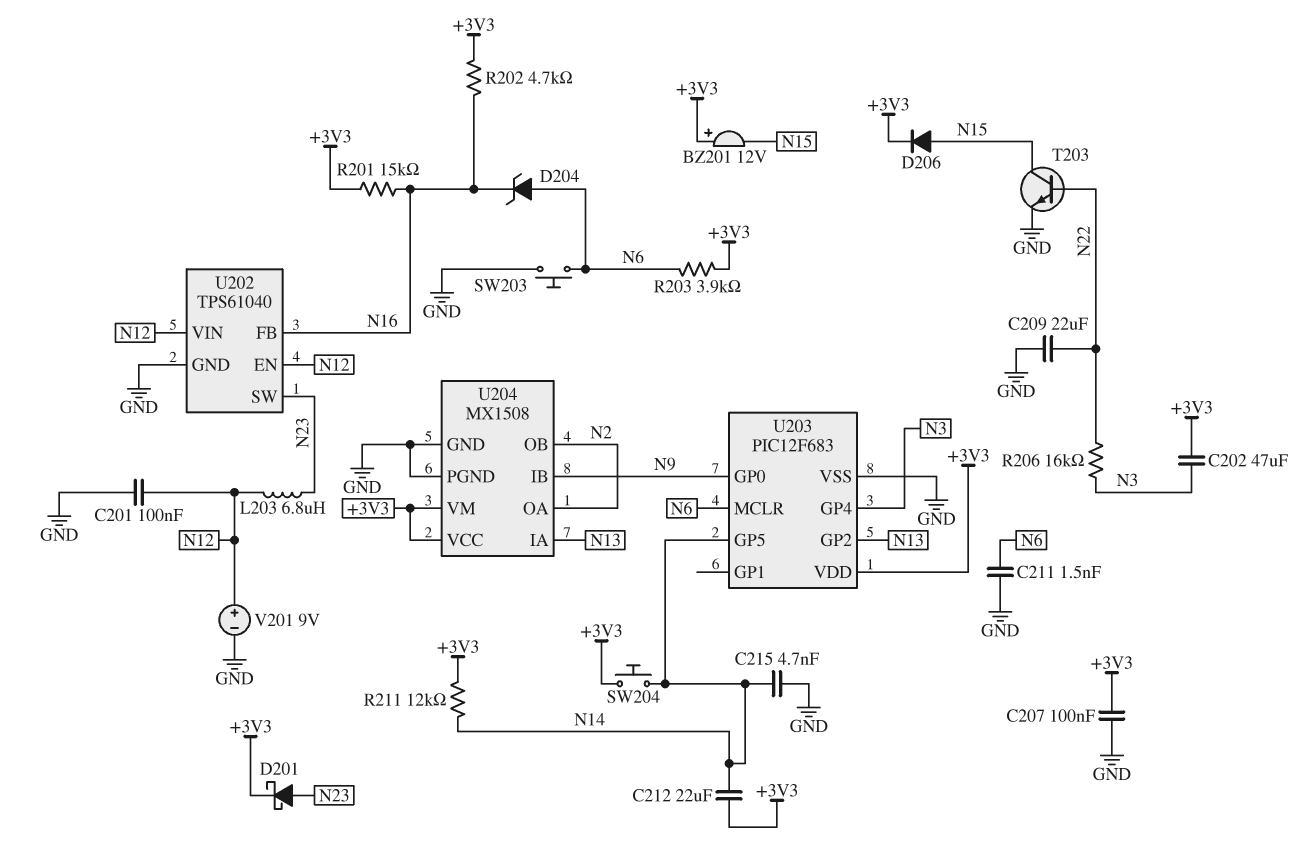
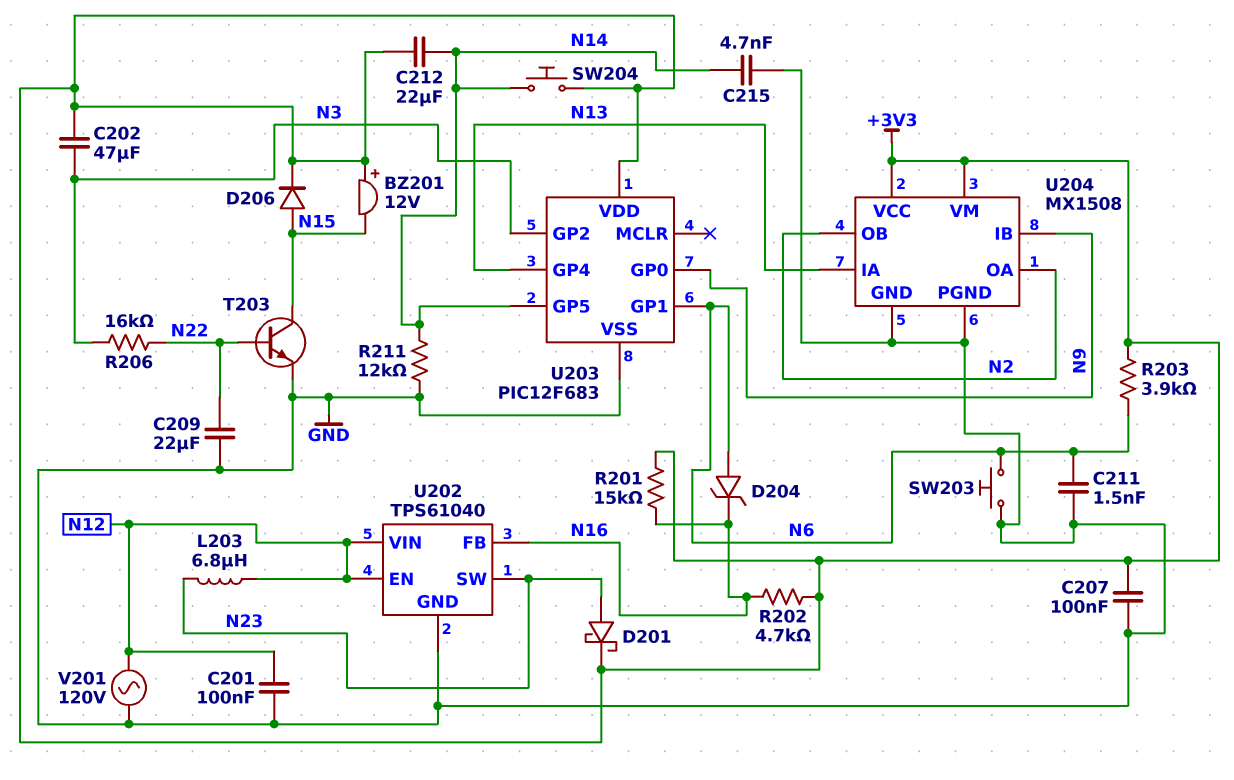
R211: 12k (+3V3, N14) -> 12k (GND, N14)
U203 pin GP1: none -> N6
U203 pin GP2: N13 -> N3
U203 pin GP4: N3 -> N13
U203 pin MCLR: N6 -> none
V201: 9V (plus N12, minus GND) -> AC 120V (GND, N12)

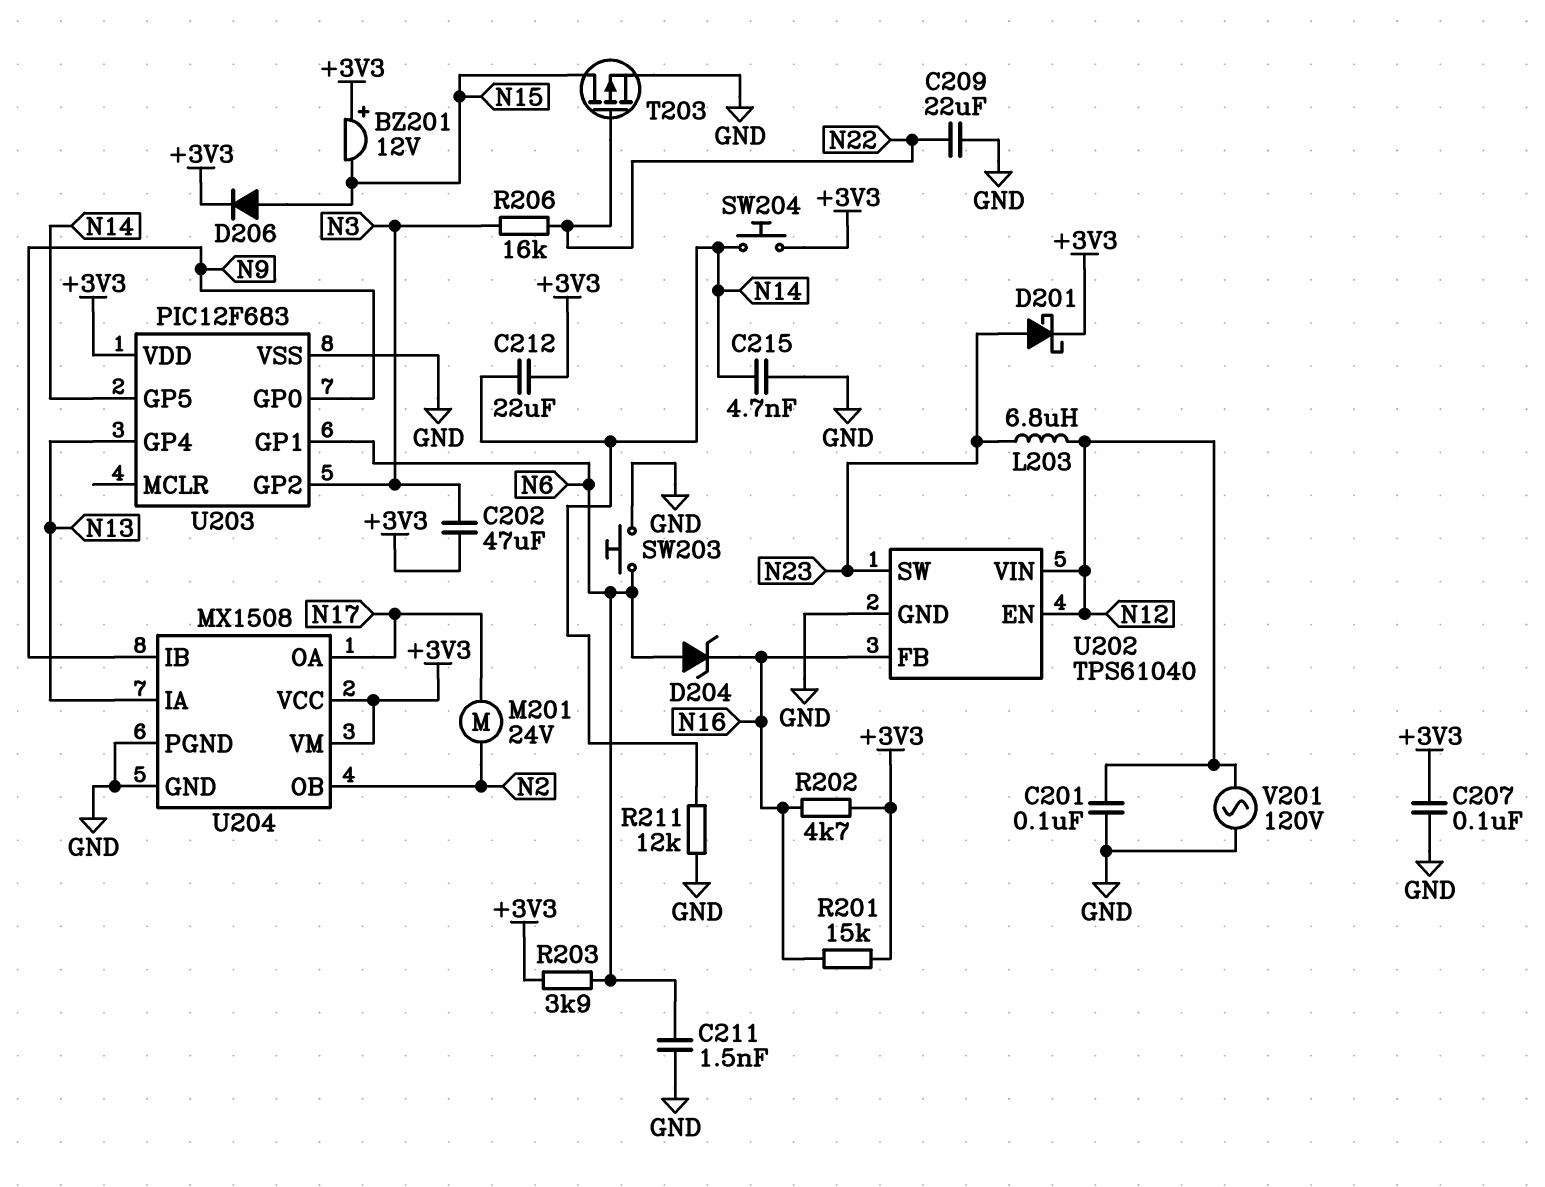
M201: none -> motor 24V (N2, N17)
T203: NPN (B N22, C N15, E GND) -> PMOS (G N22, D N15, S GND)
U204 pin OA: N2 -> N17

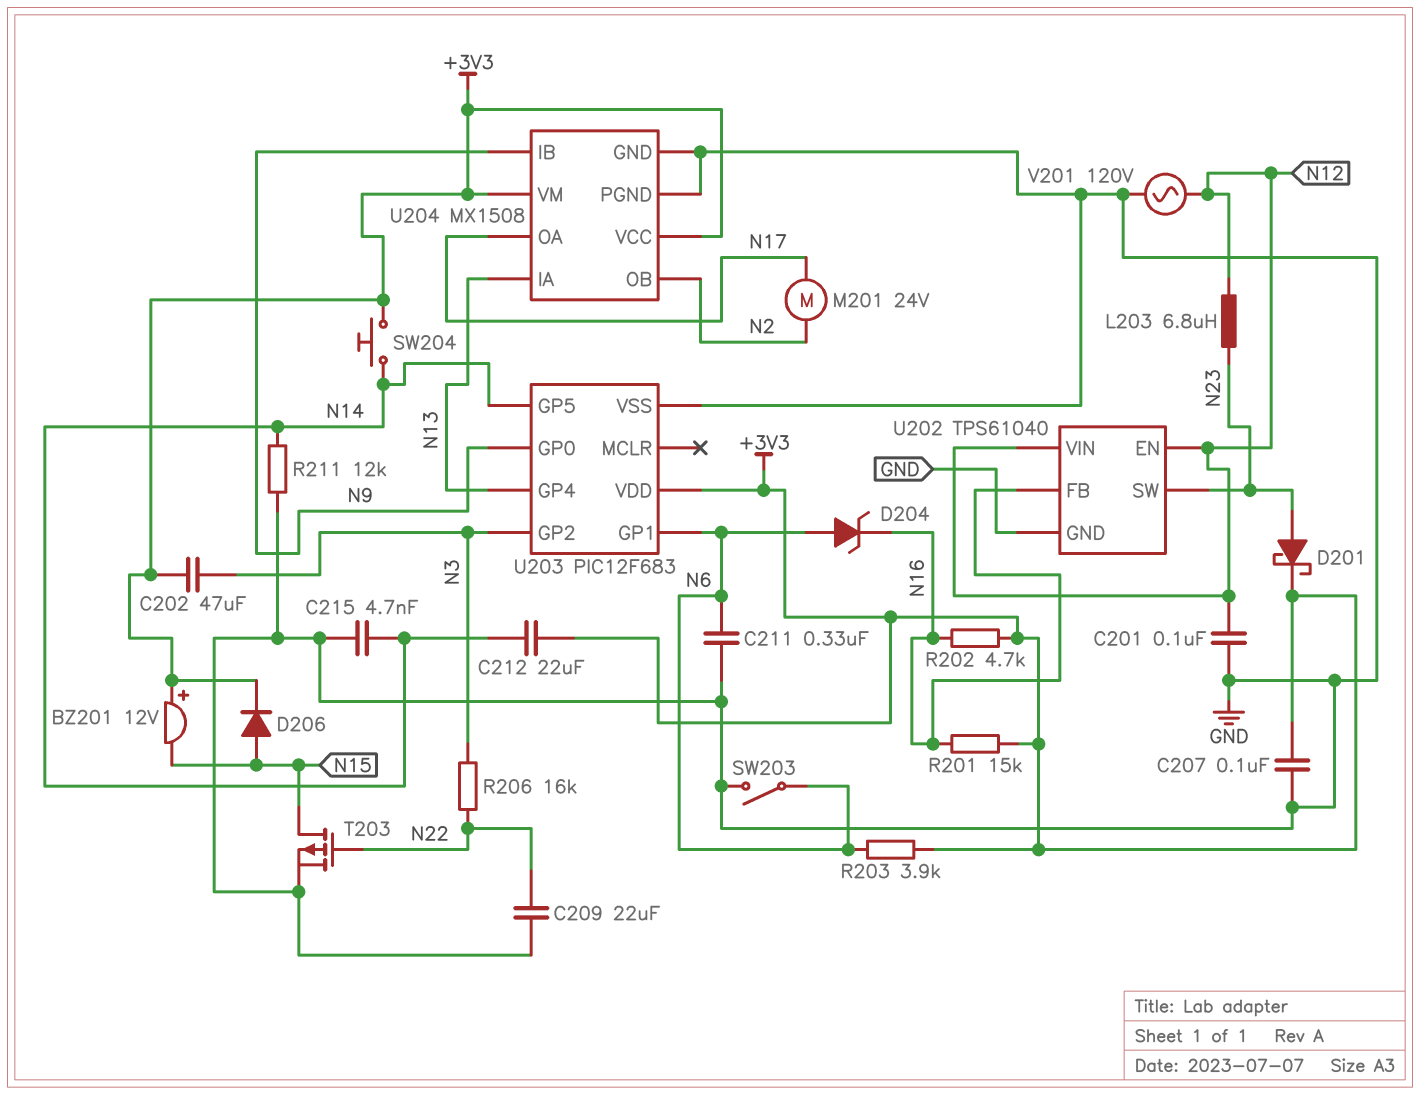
C211: 1.5nF (GND, N6) -> 330nF (GND, N6)
SW203: button (GND, N6) -> switch (GND, N6)

